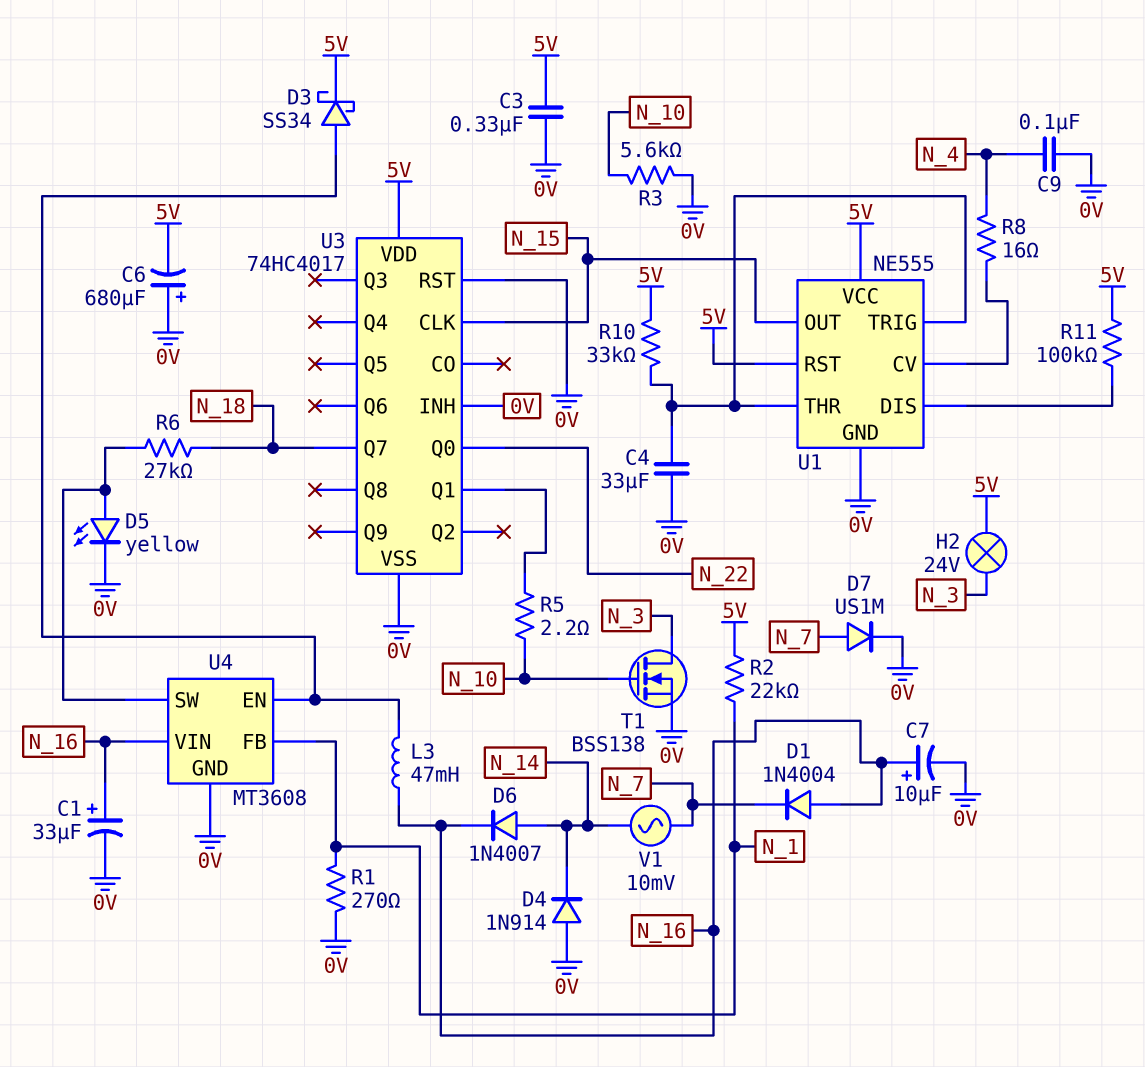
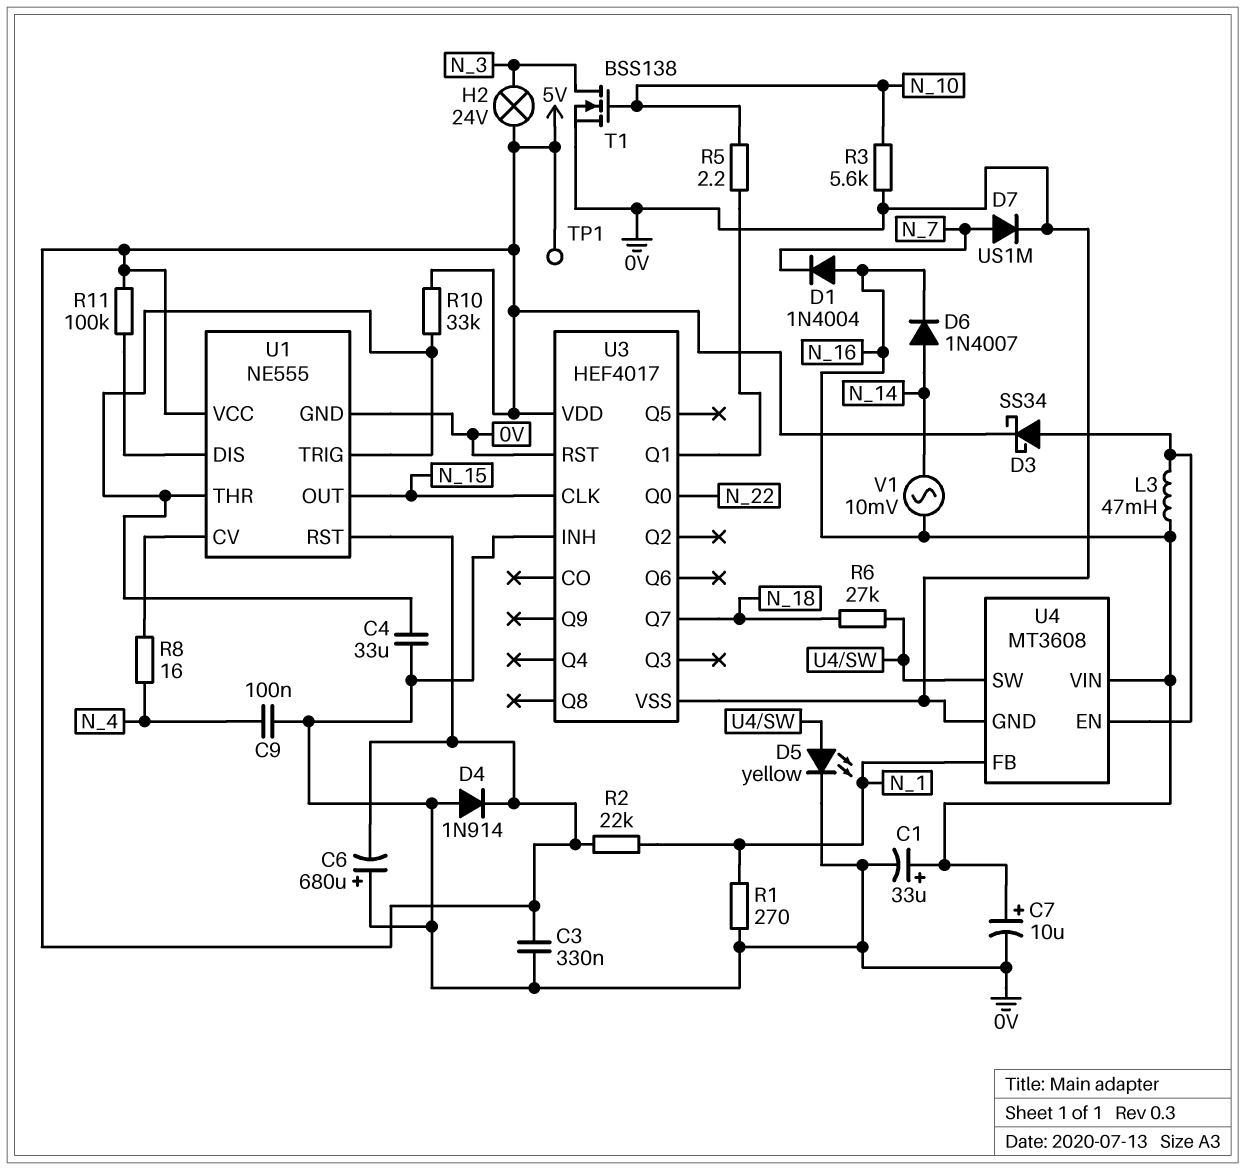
D4: diode 1N914 (A 0V, K N_14) -> diode 1N914 (A 0V, K 5V)
TP1: none -> test point (5V)
U3: 74HC4017 -> HEF4017
V1: AC 10mV (N_7, N_14) -> AC 10mV (N_14, N_16)

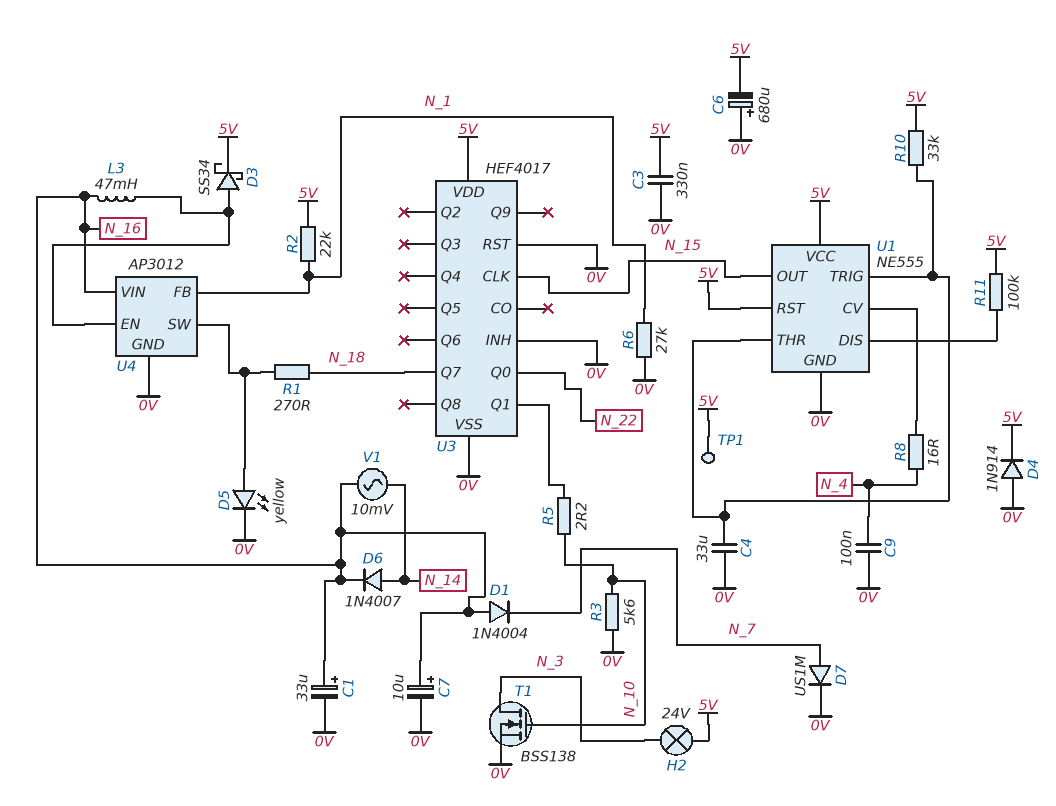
R1: 270 (0V, N_1) -> 270 (N_18, U4/SW)
R6: 27k (N_18, U4/SW) -> 27k (0V, N_1)
U4: MT3608 -> AP3012

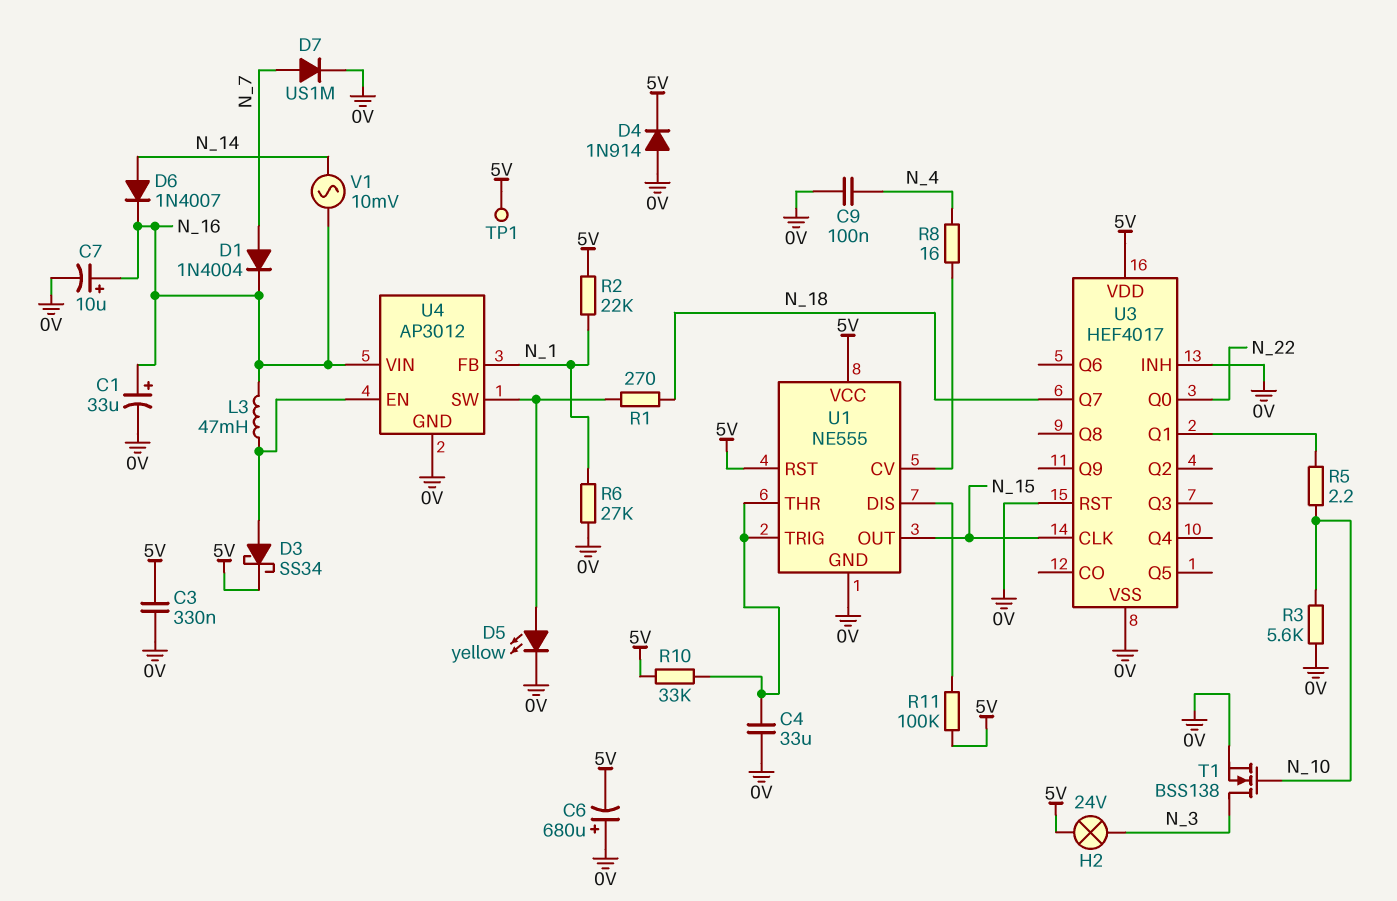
D1: diode 1N4004 (A N_16, K N_7) -> diode 1N4004 (A N_7, K N_16)

